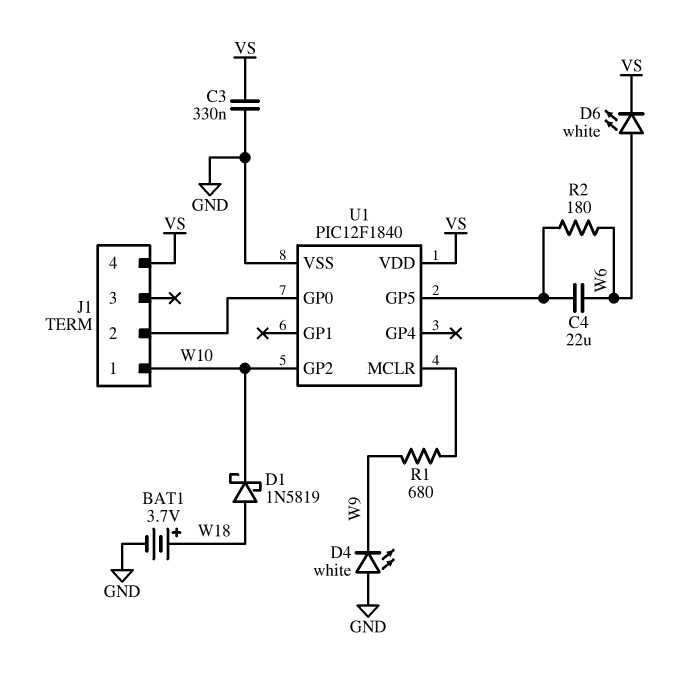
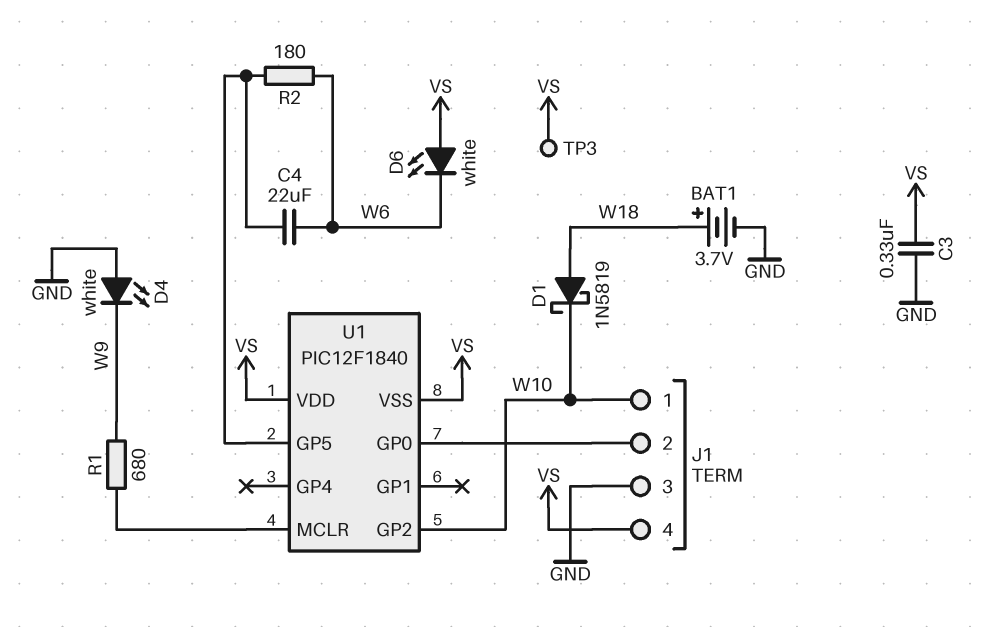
D6: LED white (A W6, K VS) -> LED white (A VS, K W6)
J1 pin 3: none -> GND
TP3: none -> test point (VS)
U1 pin VSS: GND -> VS

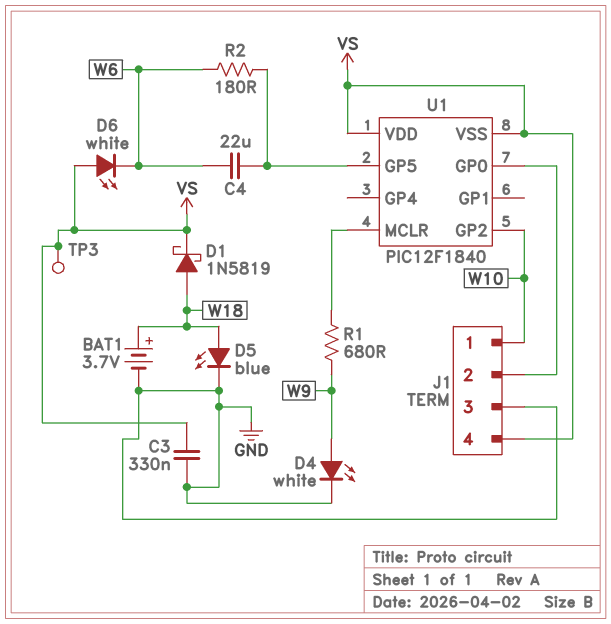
D1: schottky 1N5819 (A W18, K W10) -> schottky 1N5819 (A W18, K VS)
D4: LED white (A GND, K W9) -> LED white (A W9, K GND)
D5: none -> LED blue (A W18, K GND)

